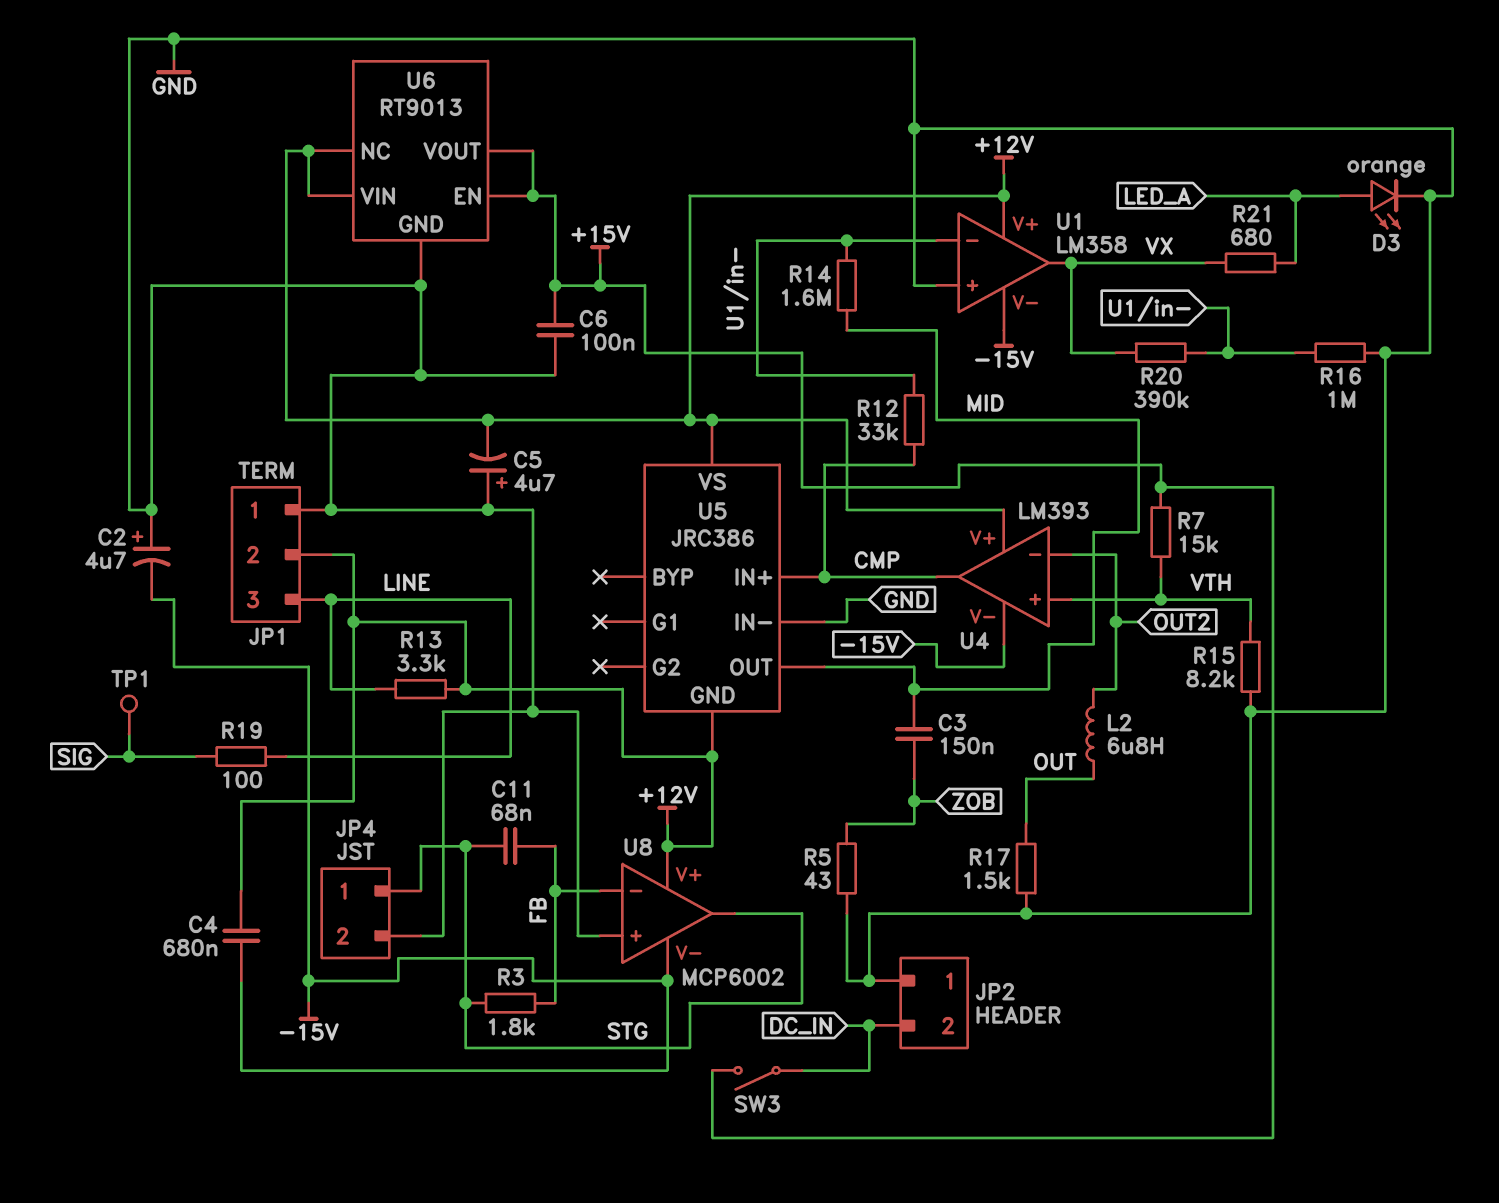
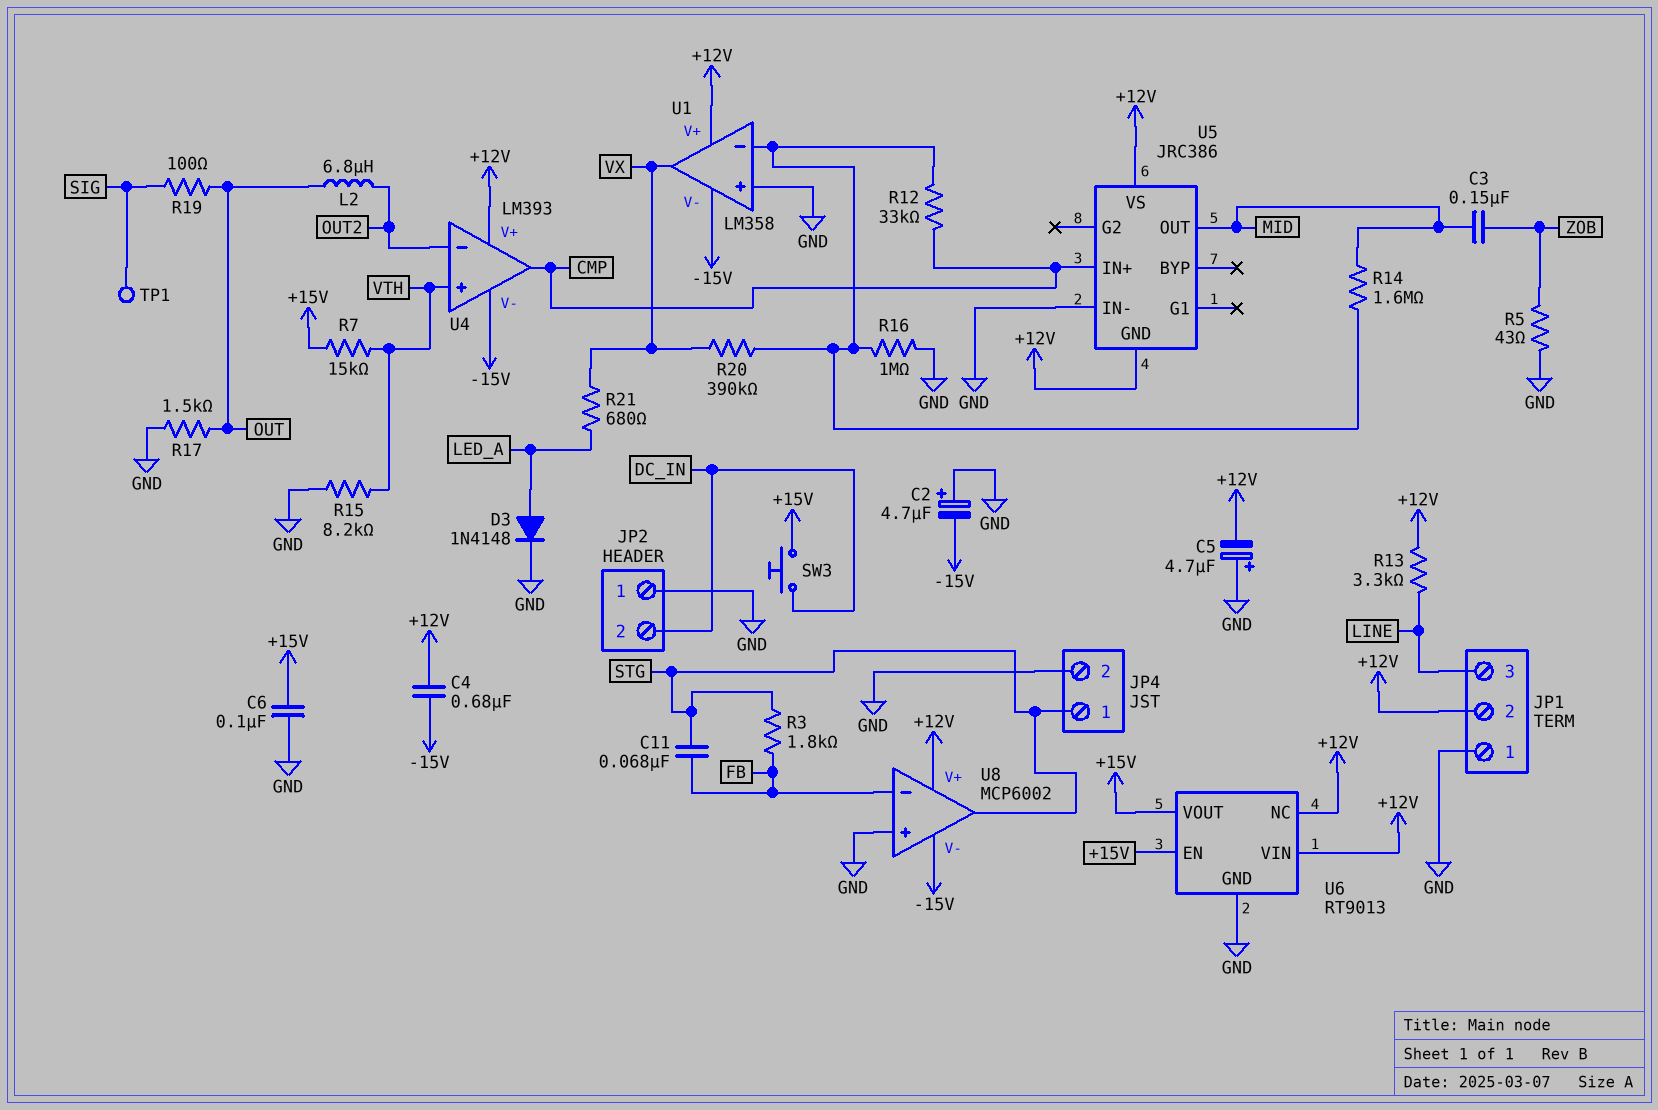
D3: LED orange (A LED_A, K GND) -> diode 1N4148 (A LED_A, K GND)
R19: 100 (LINE, SIG) -> 100 (OUT, SIG)
SW3: switch (+15V, DC_IN) -> button (+15V, DC_IN)

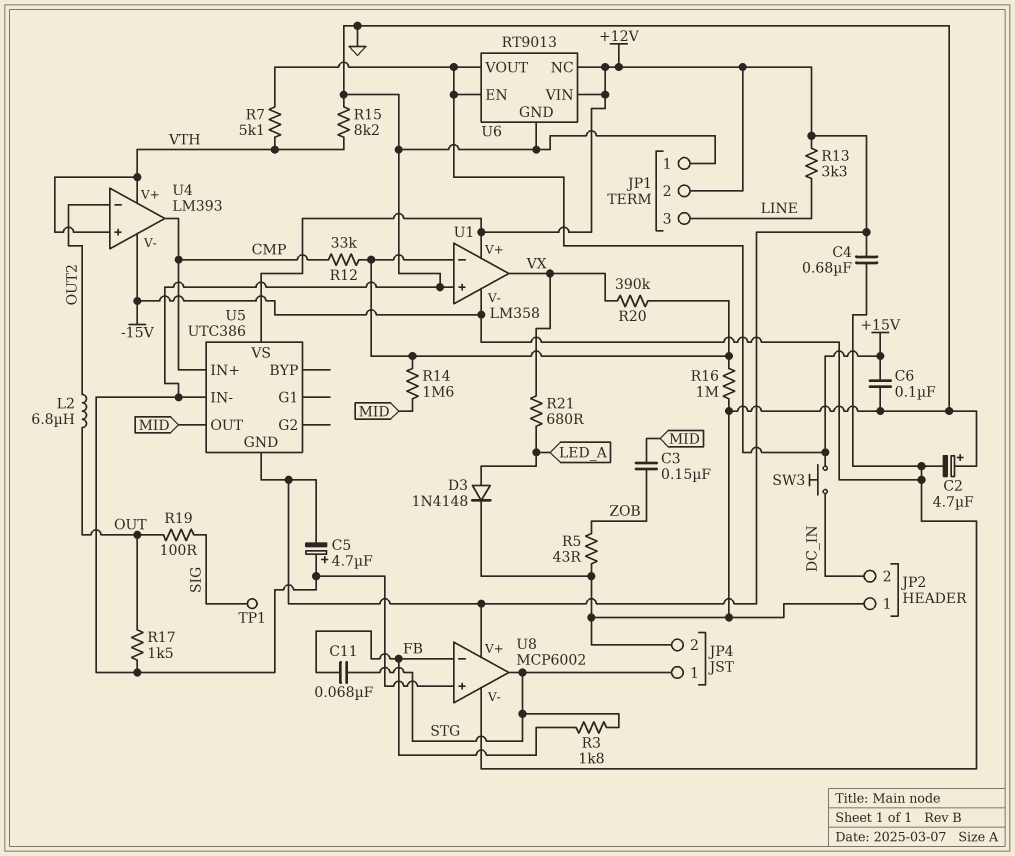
R7: 15k (+15V, VTH) -> 5.1k (+15V, VTH)
U4 pin V+: +12V -> VTH
U5: JRC386 -> UTC386

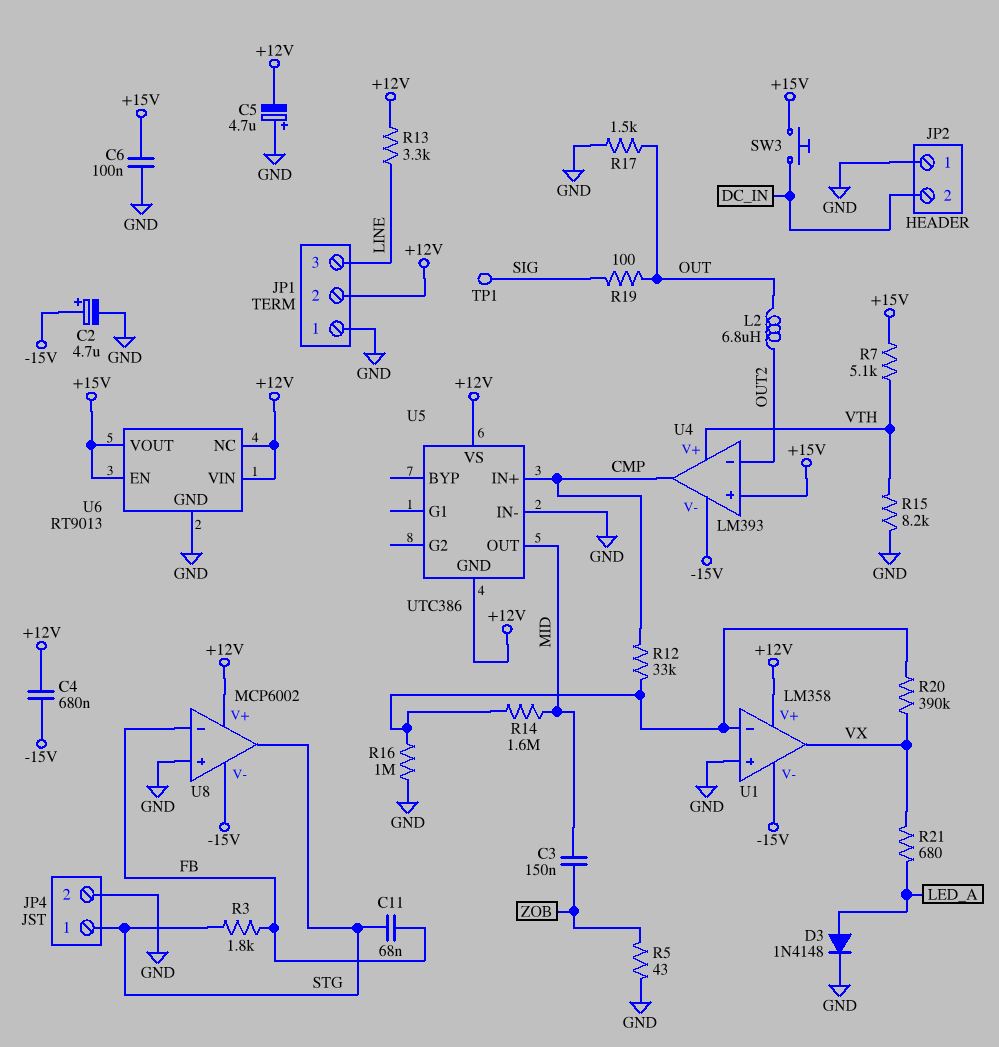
C2: 4.7uF (plus GND, minus -15V) -> 4.7uF (plus -15V, minus GND)
U4 pin in+: VTH -> +15V

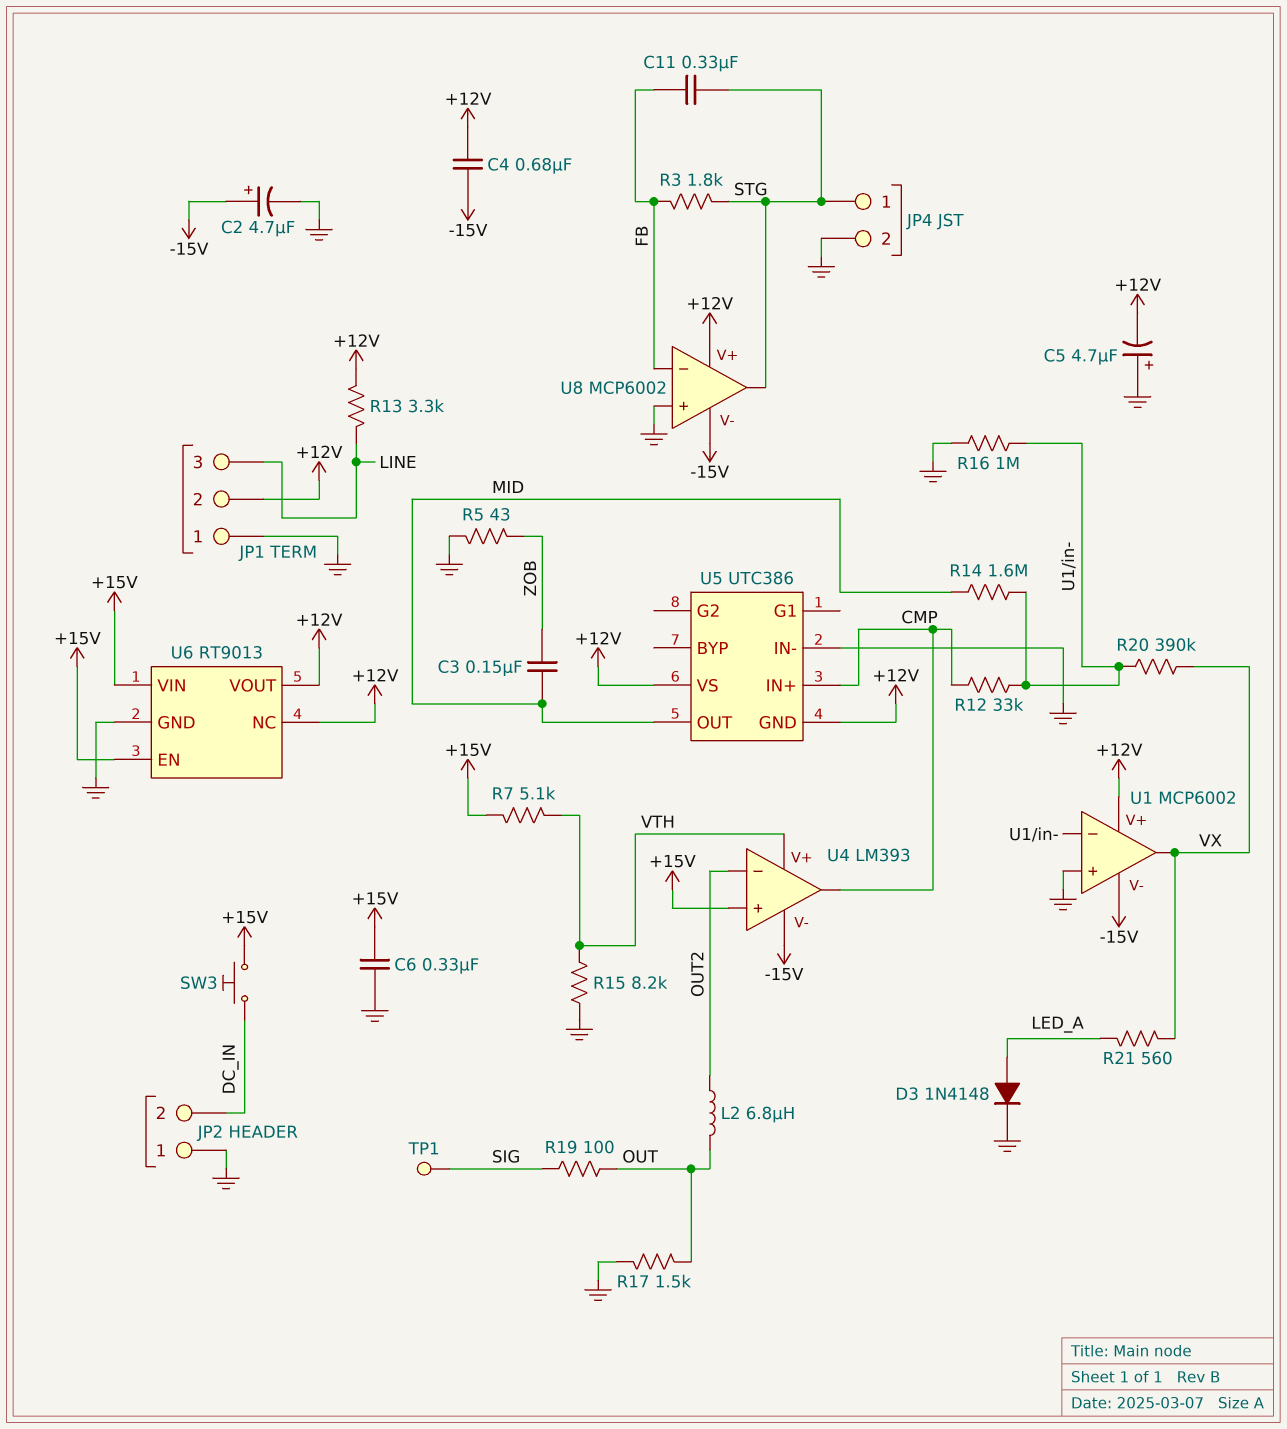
C6: 100nF (+15V, GND) -> 330nF (+15V, GND)
C11: 68nF (FB, STG) -> 330nF (FB, STG)
R21: 680 (LED_A, VX) -> 560 (LED_A, VX)
U1: LM358 -> MCP6002
U6 pin VIN: +12V -> +15V
U6 pin VOUT: +15V -> +12V

